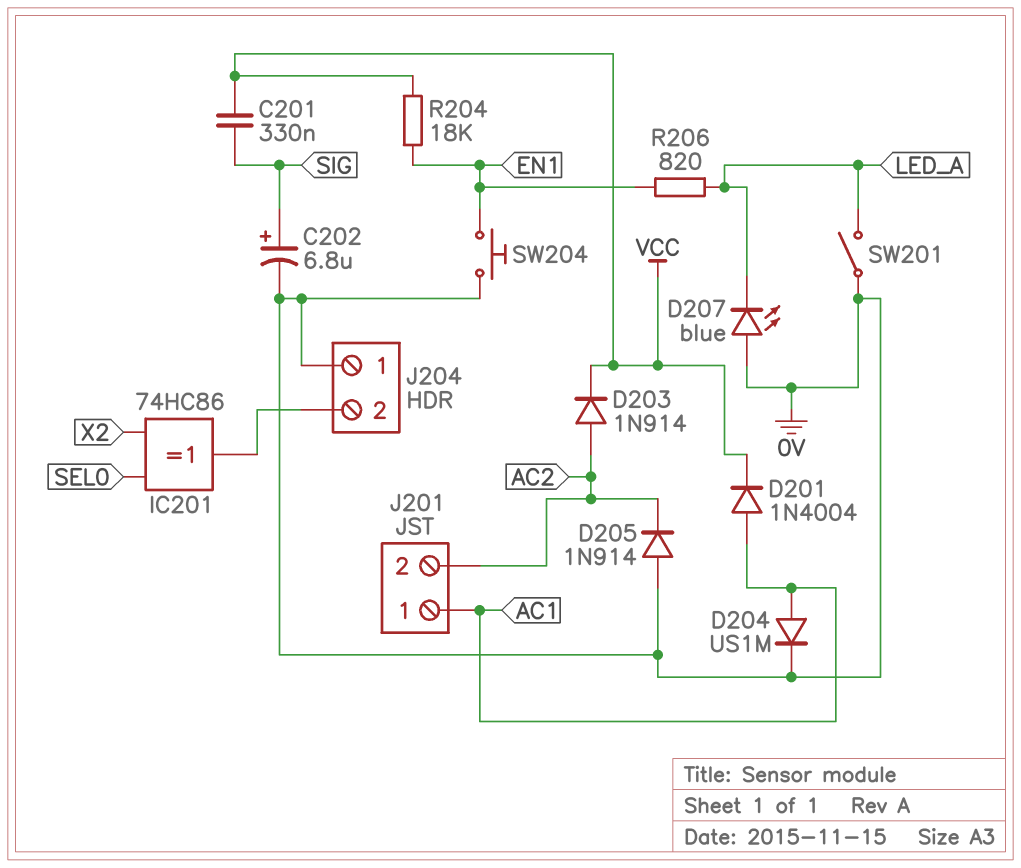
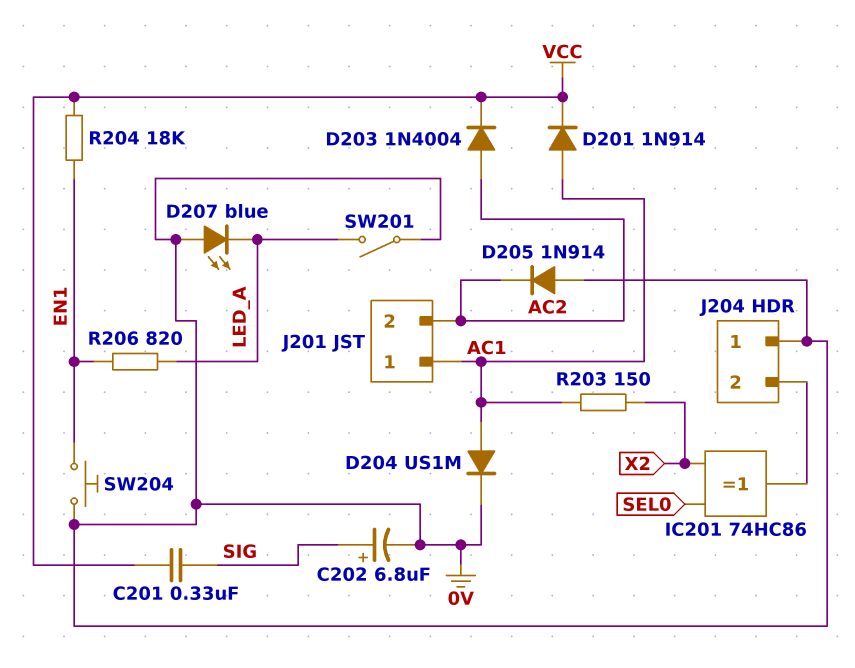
D201: diode 1N4004 (A AC1, K VCC) -> diode 1N914 (A AC1, K VCC)
D203: diode 1N914 (A AC2, K VCC) -> diode 1N4004 (A AC2, K VCC)
R203: none -> 150 (AC1, X2)

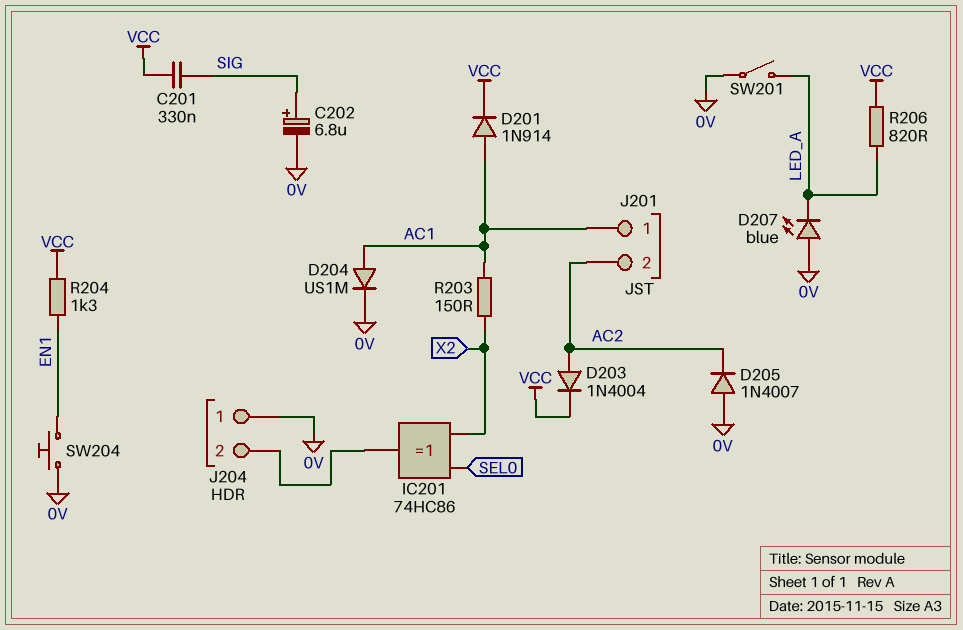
D205: diode 1N914 (A 0V, K AC2) -> diode 1N4007 (A 0V, K AC2)
R204: 18k (EN1, VCC) -> 1.3k (EN1, VCC)
R206: 820 (EN1, LED_A) -> 820 (LED_A, VCC)

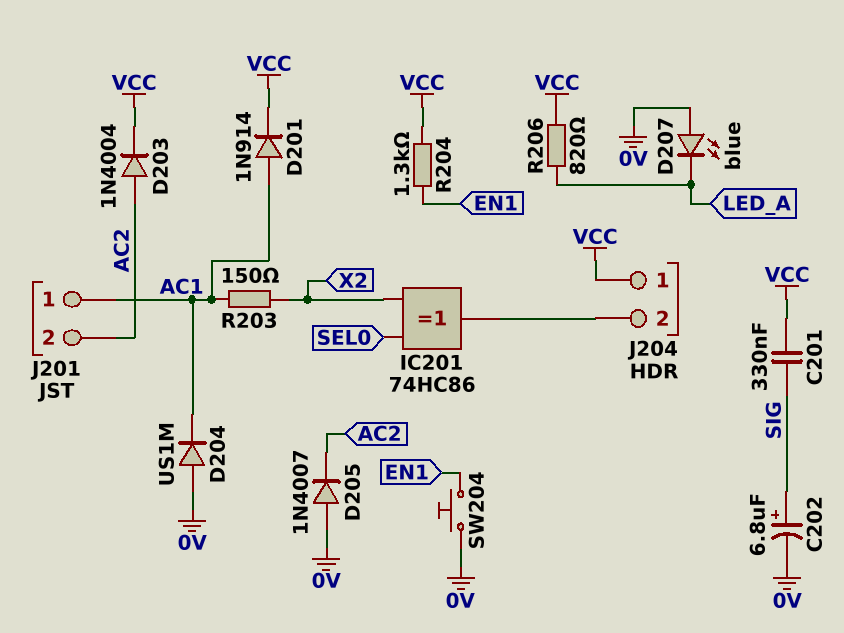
D204: diode US1M (A AC1, K 0V) -> diode US1M (A 0V, K AC1)
J204 pin 1: 0V -> VCC
SW201: switch (0V, LED_A) -> none

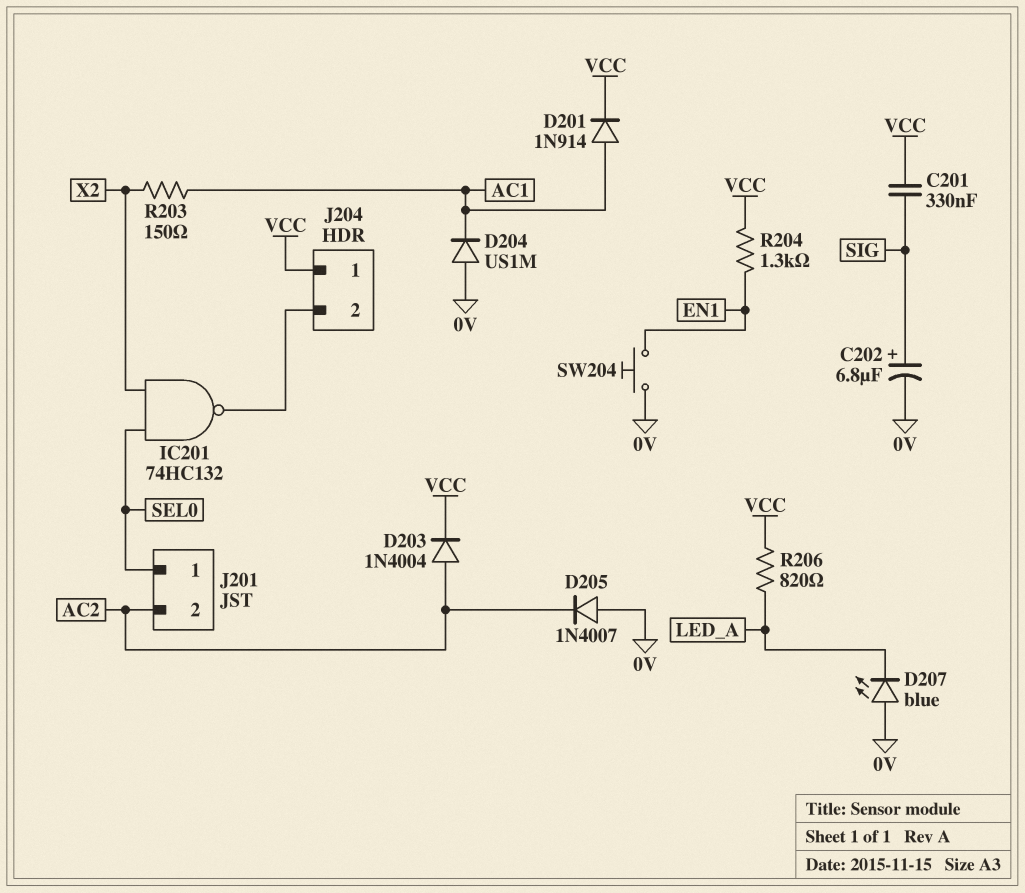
IC201: XOR 74HC86 (in SEL0, in X2, out J204/2) -> NAND 74HC132 (in SEL0, in X2, out J204/2)
J201 pin 1: AC1 -> SEL0

